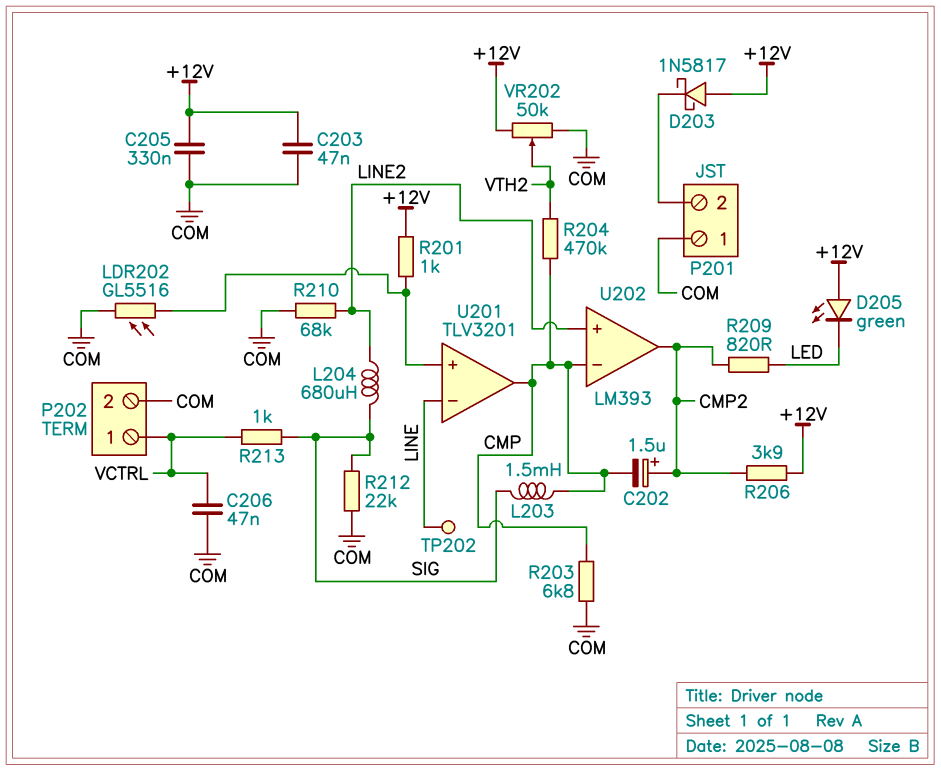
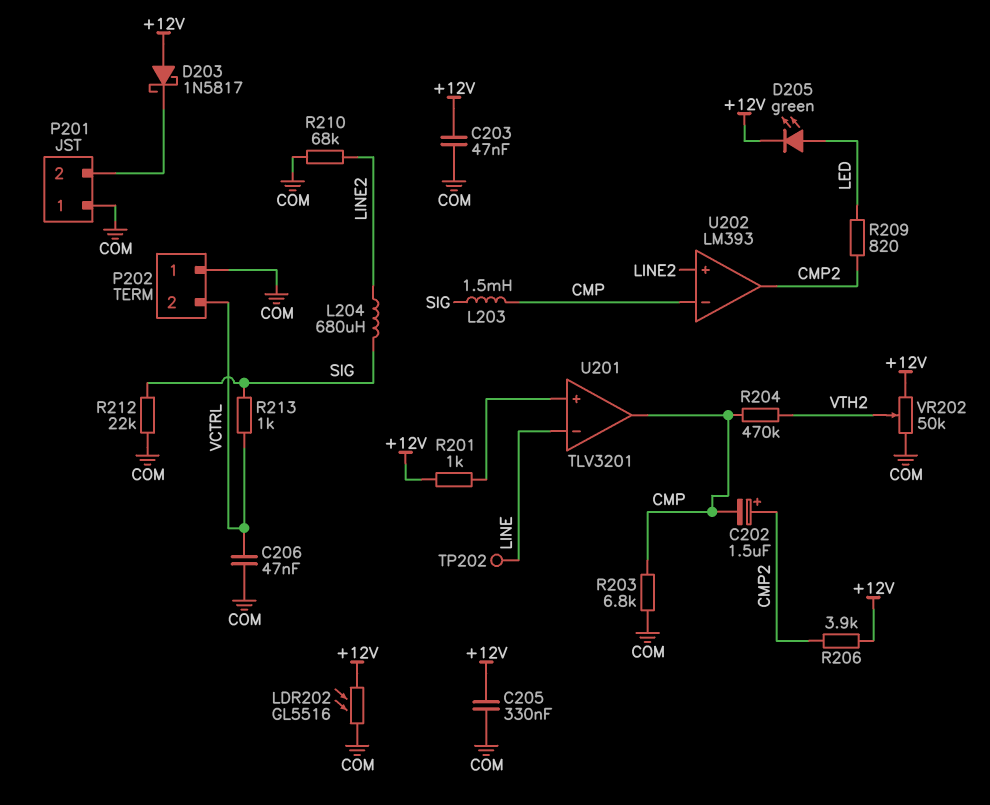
D205: LED green (A +12V, K LED) -> LED green (A LED, K +12V)
LDR202: GL5516 (COM, U201/in+) -> GL5516 (+12V, COM)
P202 pin 1: VCTRL -> COM
P202 pin 2: COM -> VCTRL

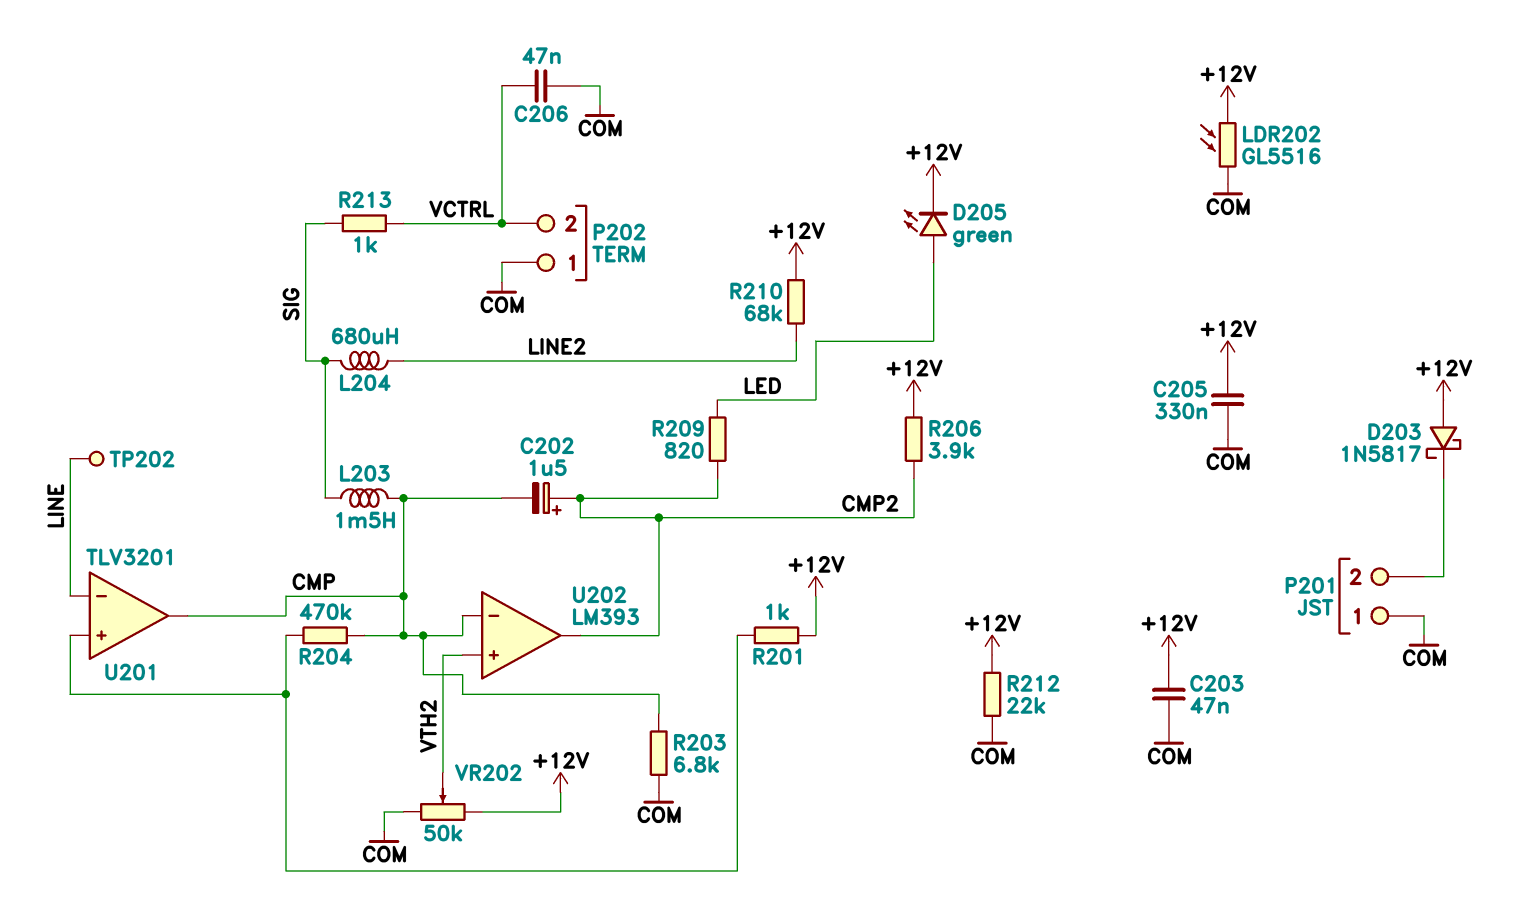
R204: 470k (CMP, VTH2) -> 470k (CMP, U201/in+)
R210: 68k (COM, LINE2) -> 68k (+12V, LINE2)
R212: 22k (COM, SIG) -> 22k (+12V, COM)
U202 pin in+: LINE2 -> VTH2

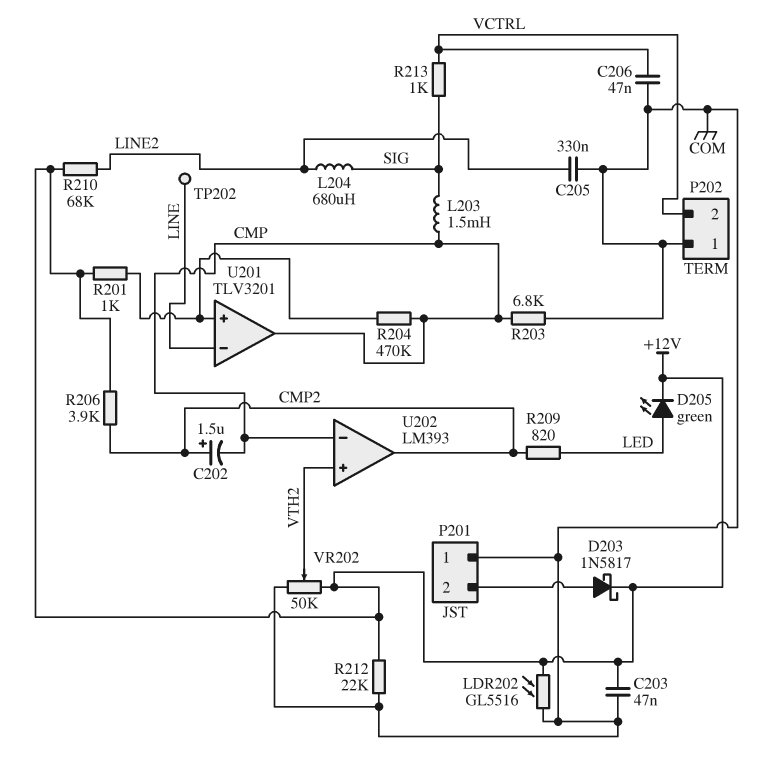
C205: 330nF (+12V, COM) -> 330nF (COM, LINE2)
D203: schottky 1N5817 (A +12V, K P201/2) -> schottky 1N5817 (A P201/2, K +12V)

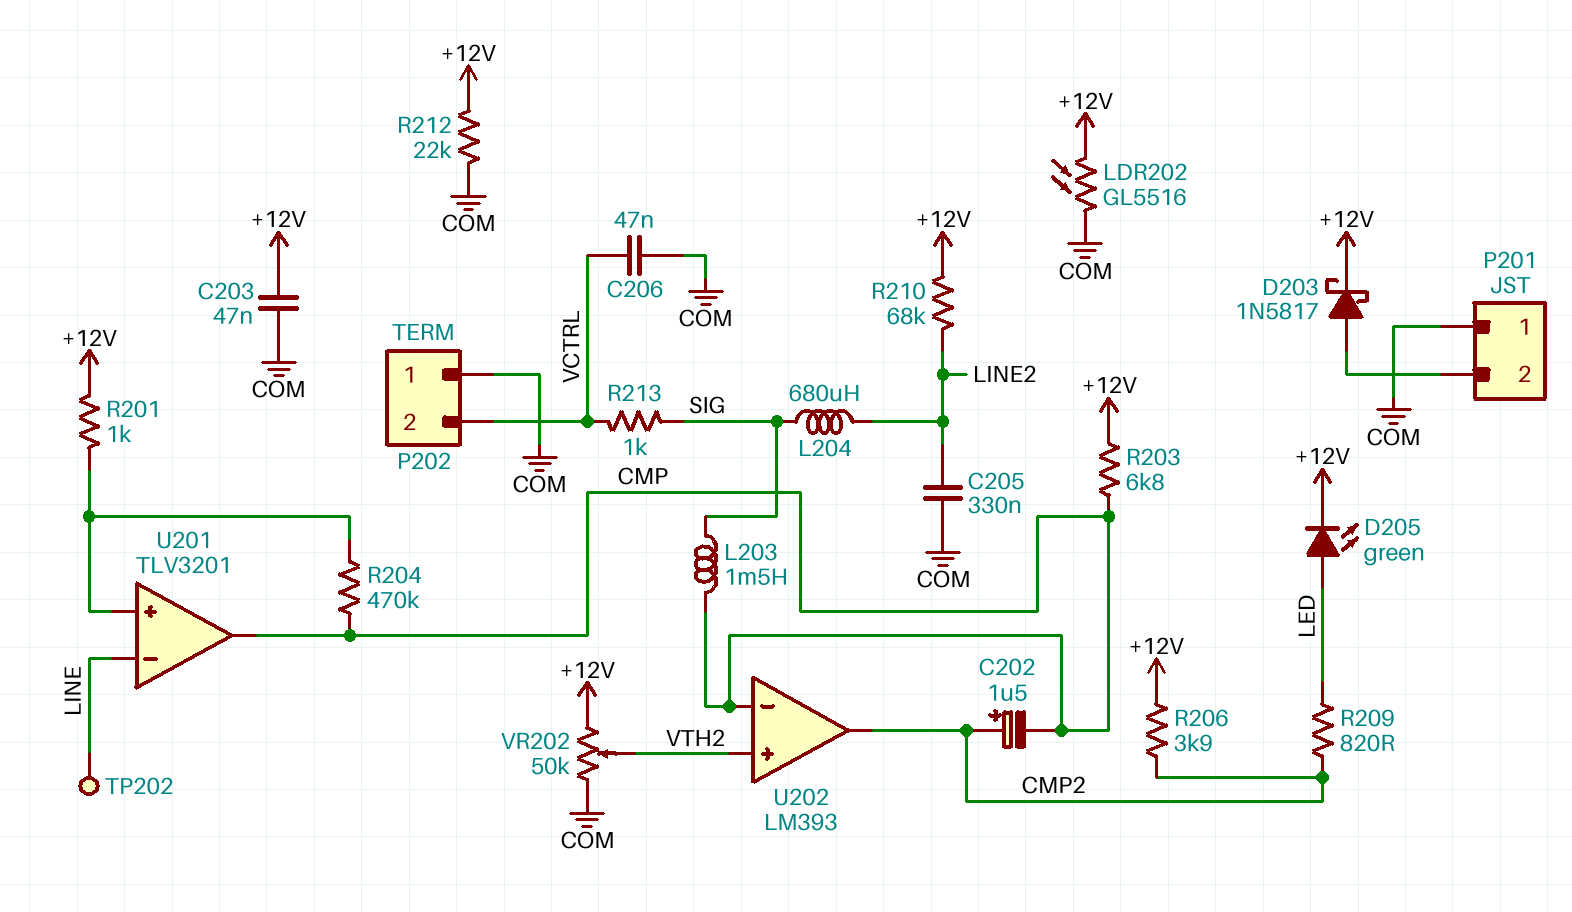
R203: 6.8k (CMP, COM) -> 6.8k (+12V, CMP)

